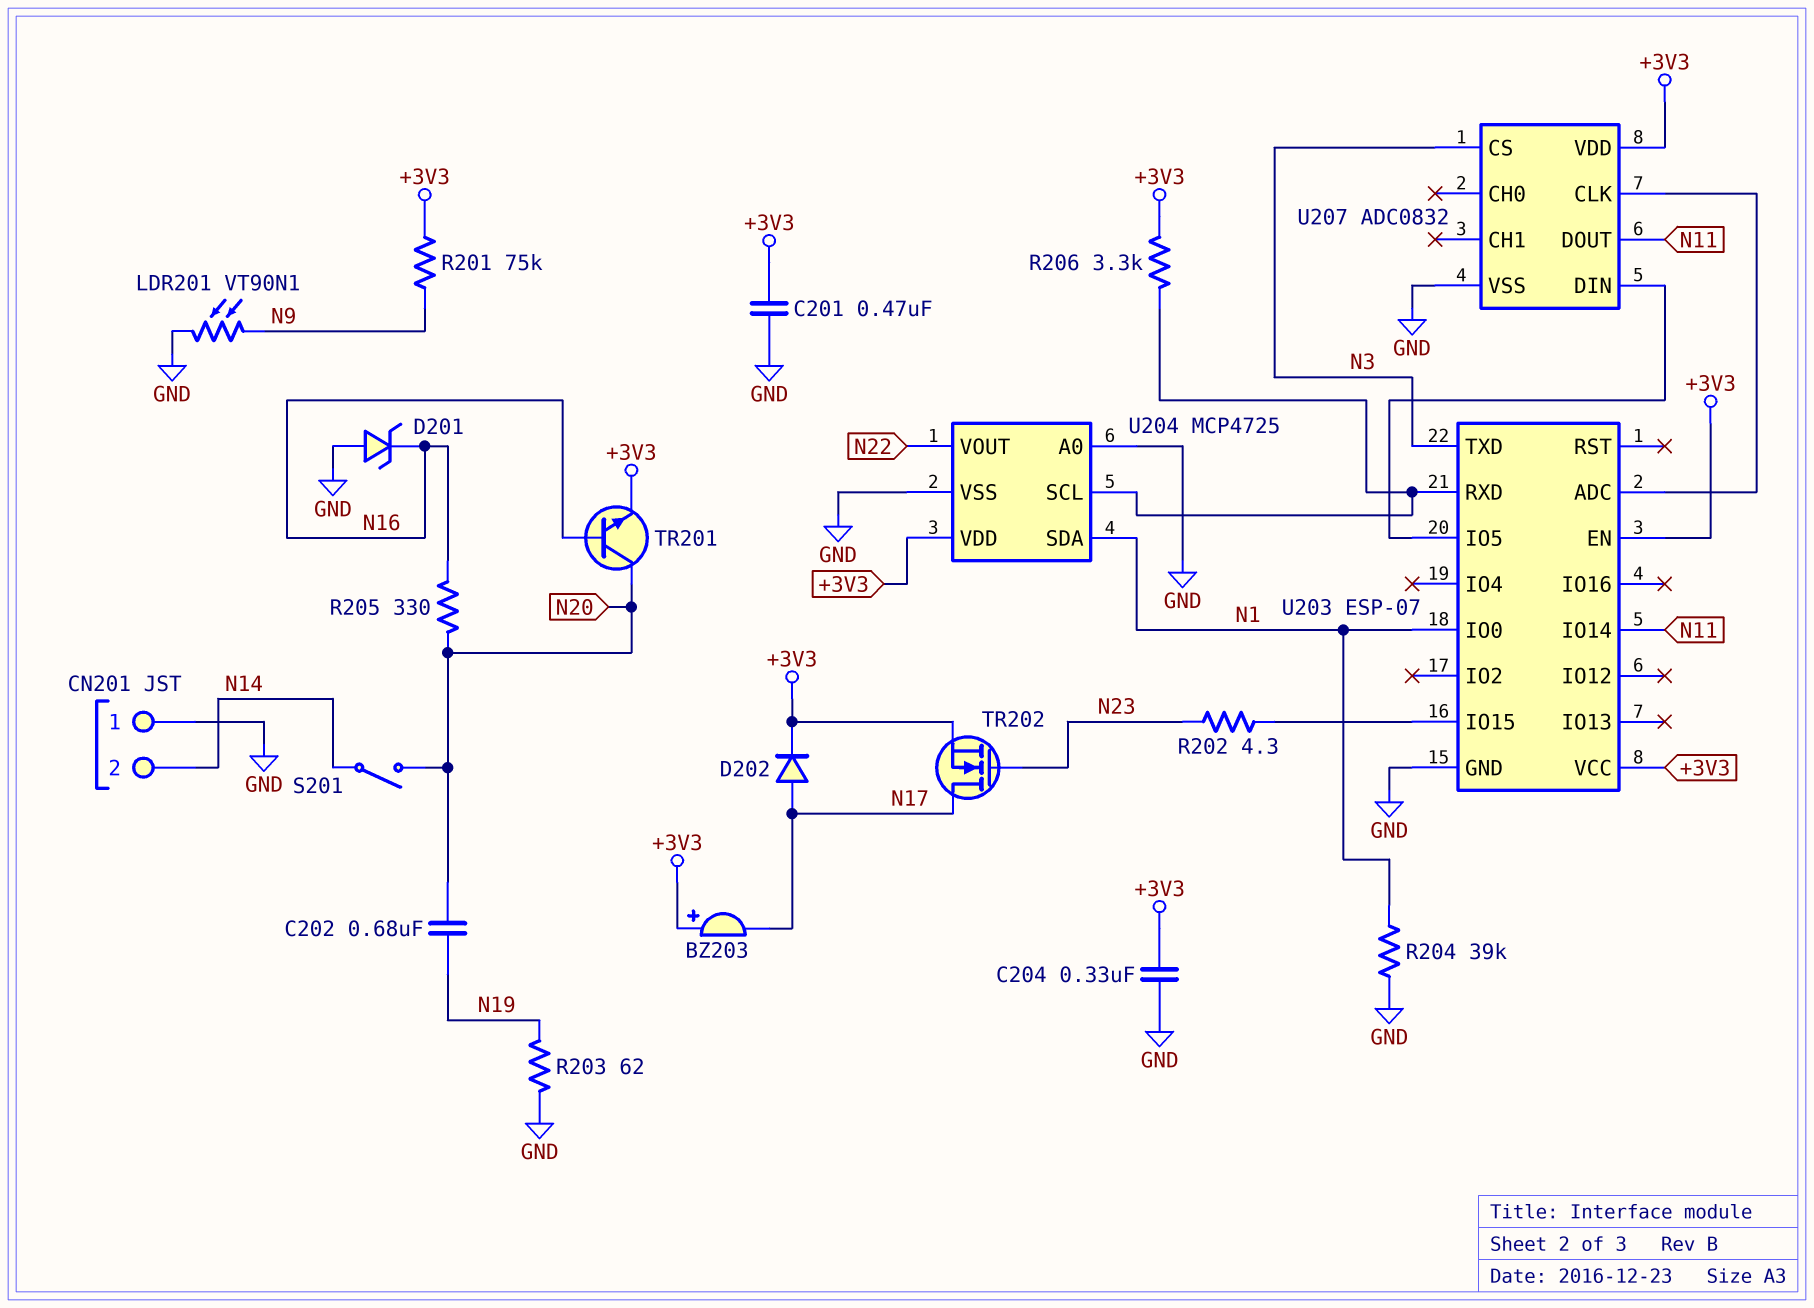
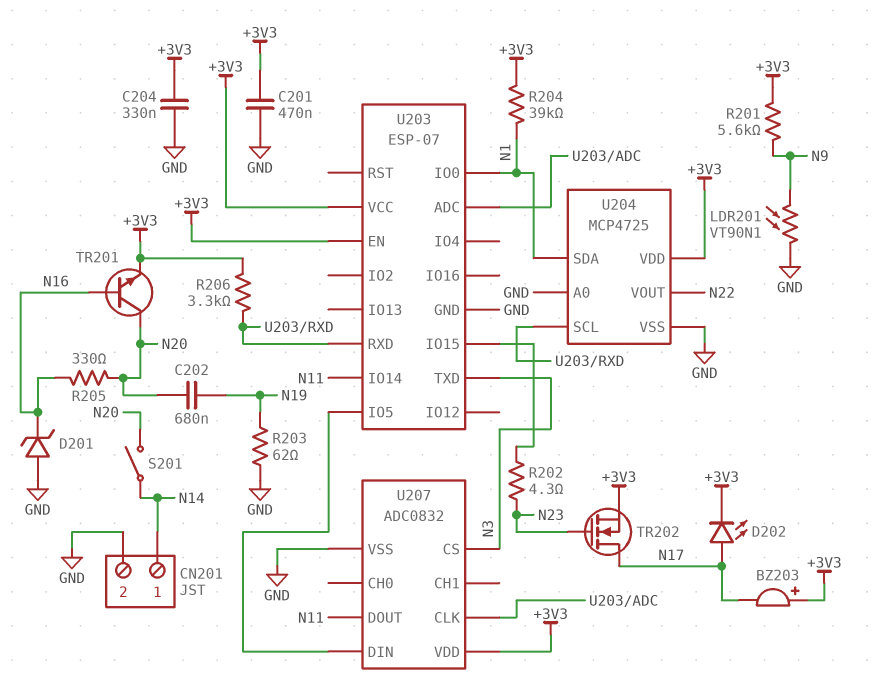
CN201 pin 1: GND -> N14
CN201 pin 2: N14 -> GND
D202: diode (A N17, K +3V3) -> LED (A N17, K +3V3)
R201: 75k (+3V3, N9) -> 5.6k (+3V3, N9)
R204: 39k (GND, N1) -> 39k (+3V3, N1)

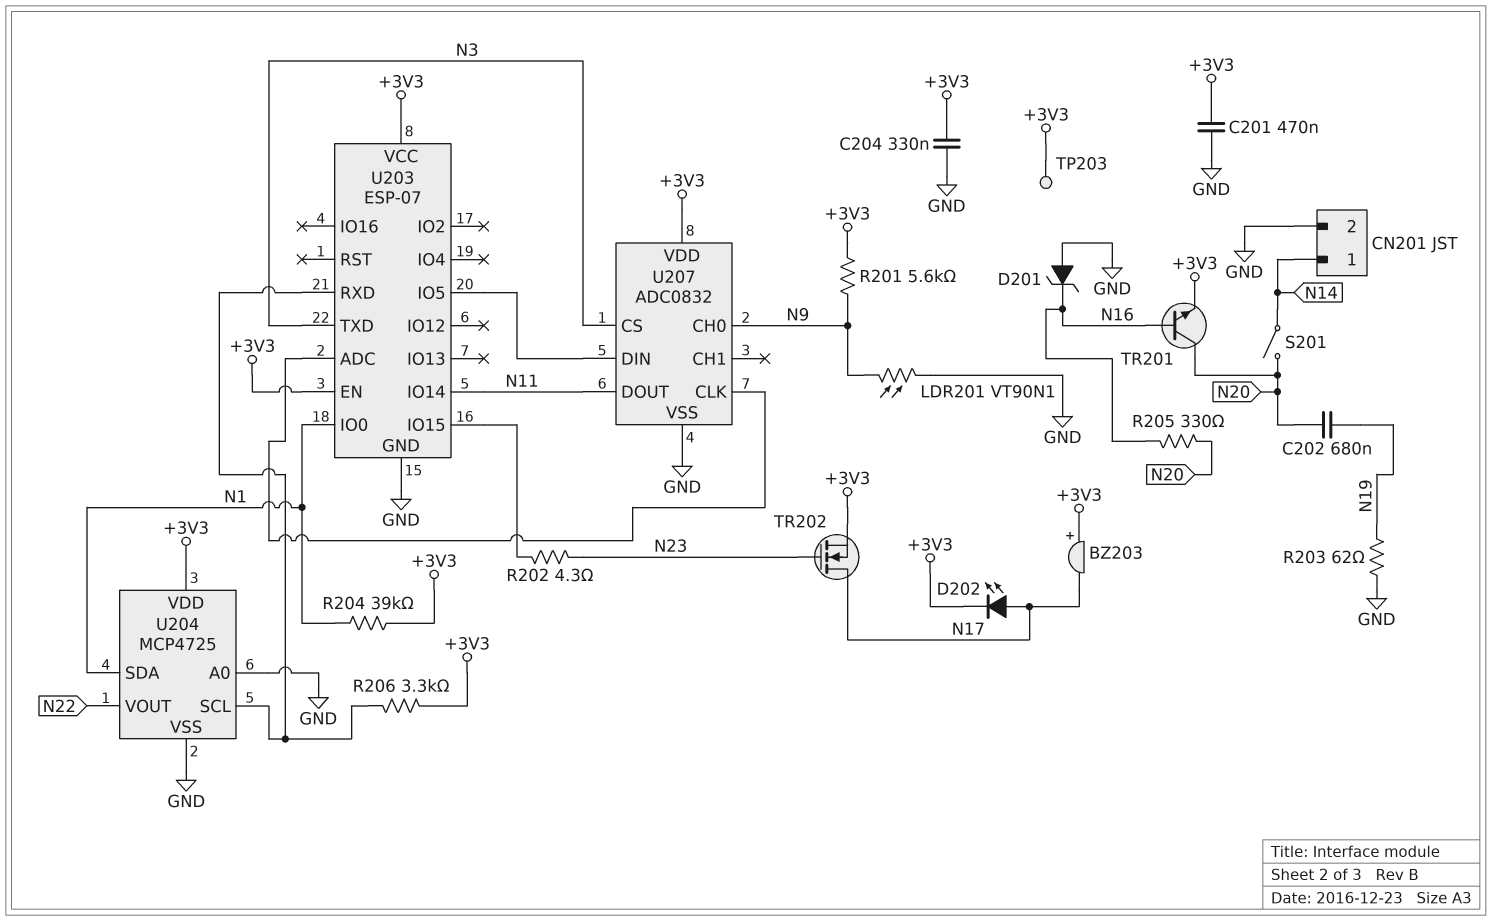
TP203: none -> test point (+3V3)
U207 pin CH0: none -> N9

